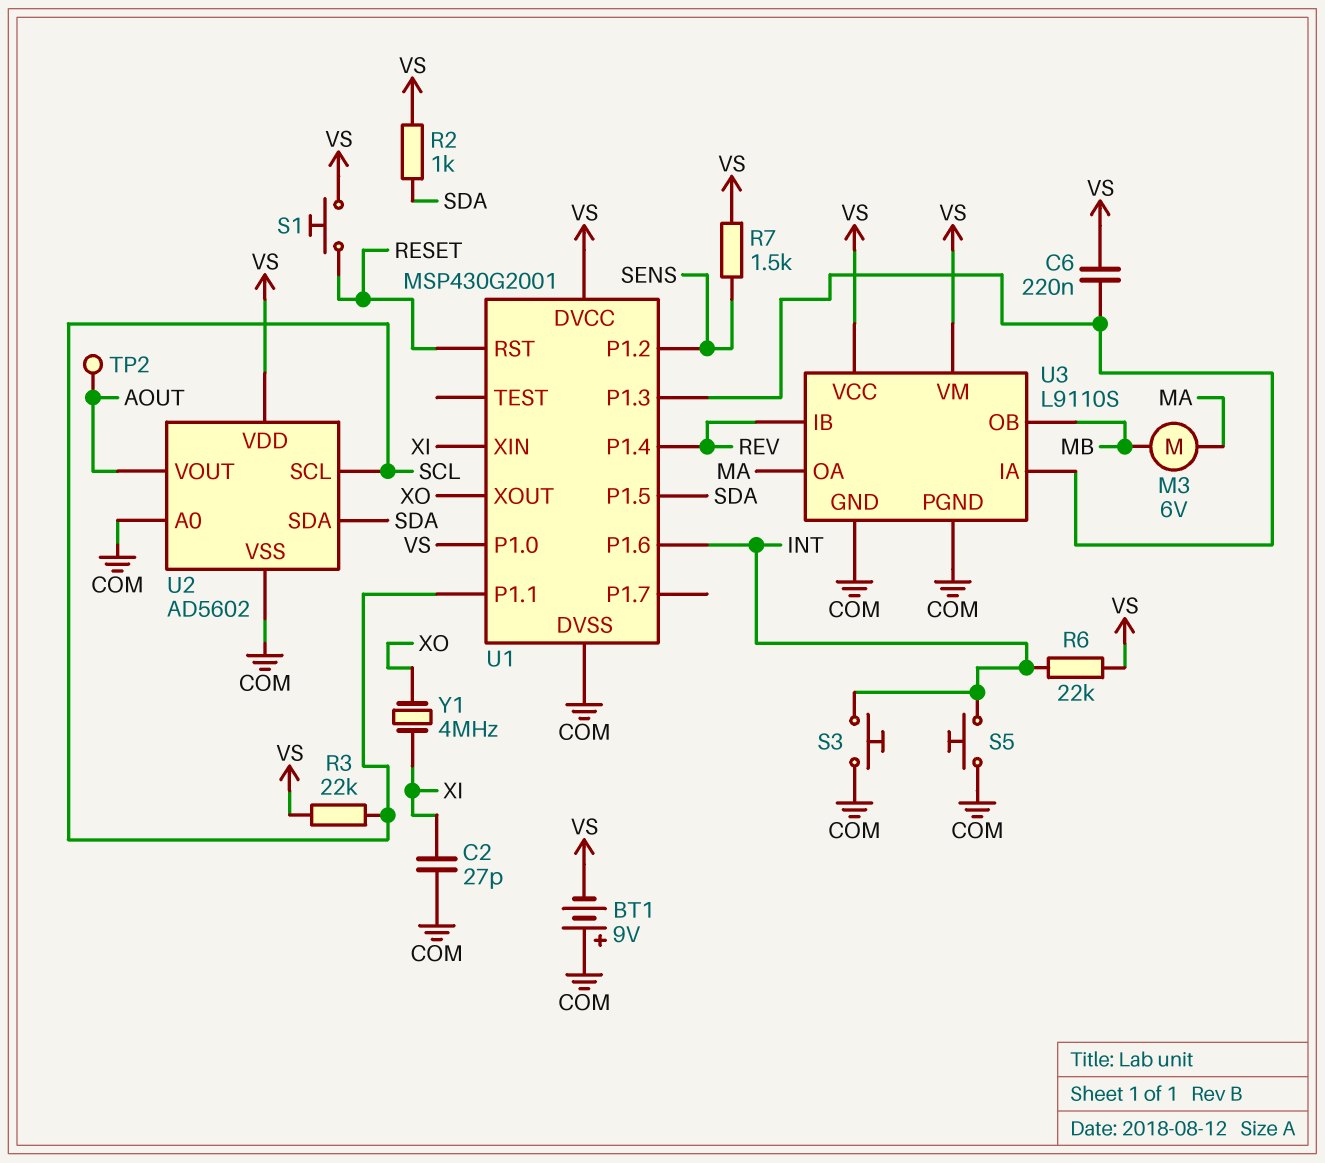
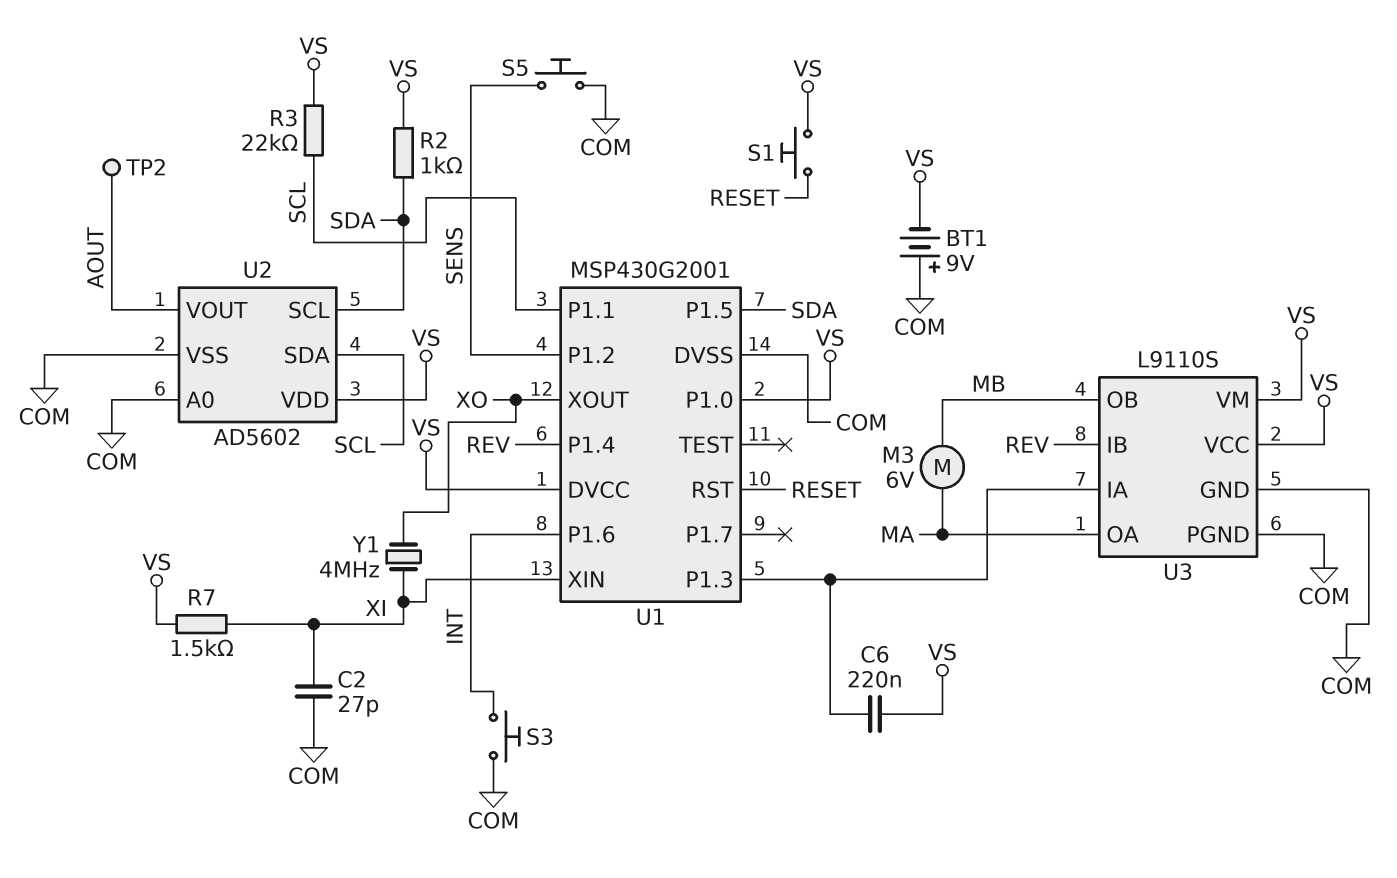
R6: 22k (INT, VS) -> none
R7: 1.5k (SENS, VS) -> 1.5k (VS, XI)
S5: button (COM, INT) -> button (COM, SENS)
U2 pin SCL: SCL -> SDA
U2 pin SDA: SDA -> SCL

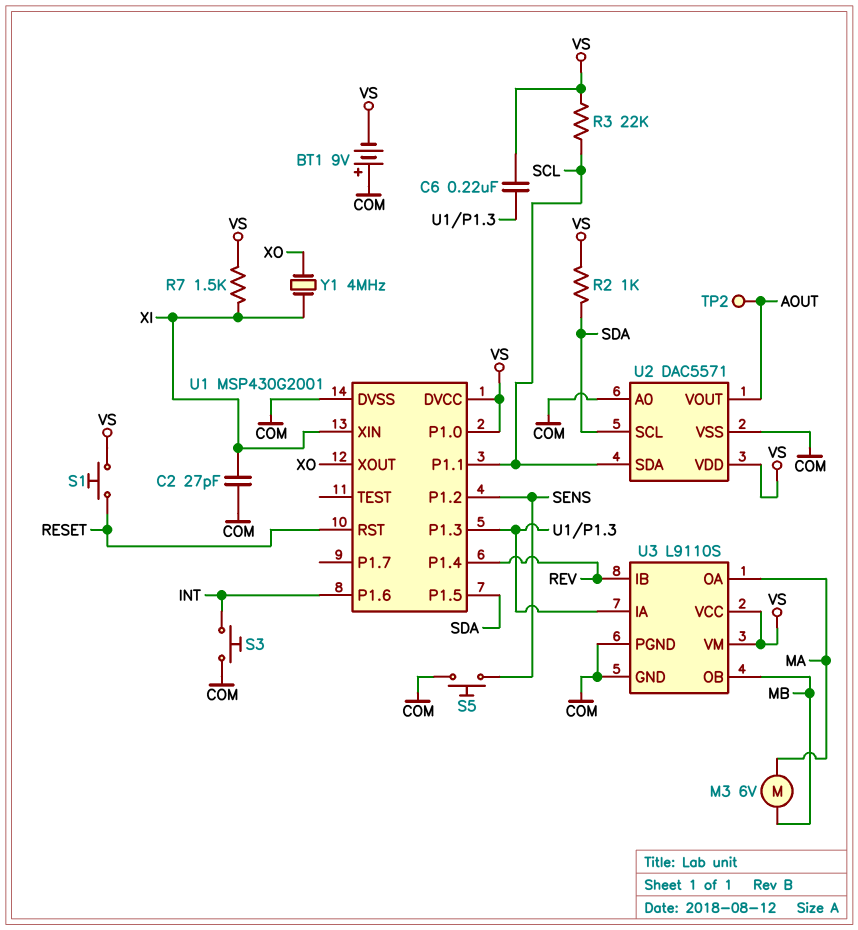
U2: AD5602 -> DAC5571

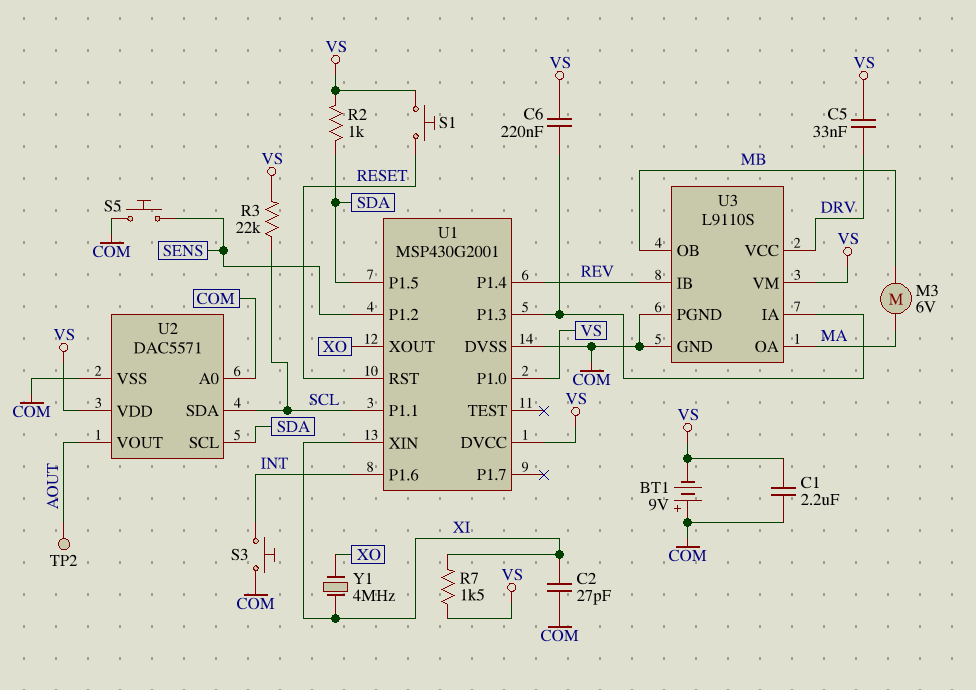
C1: none -> 2.2uF (COM, VS)
C5: none -> 33nF (DRV, VS)
U3 pin VCC: VS -> DRV

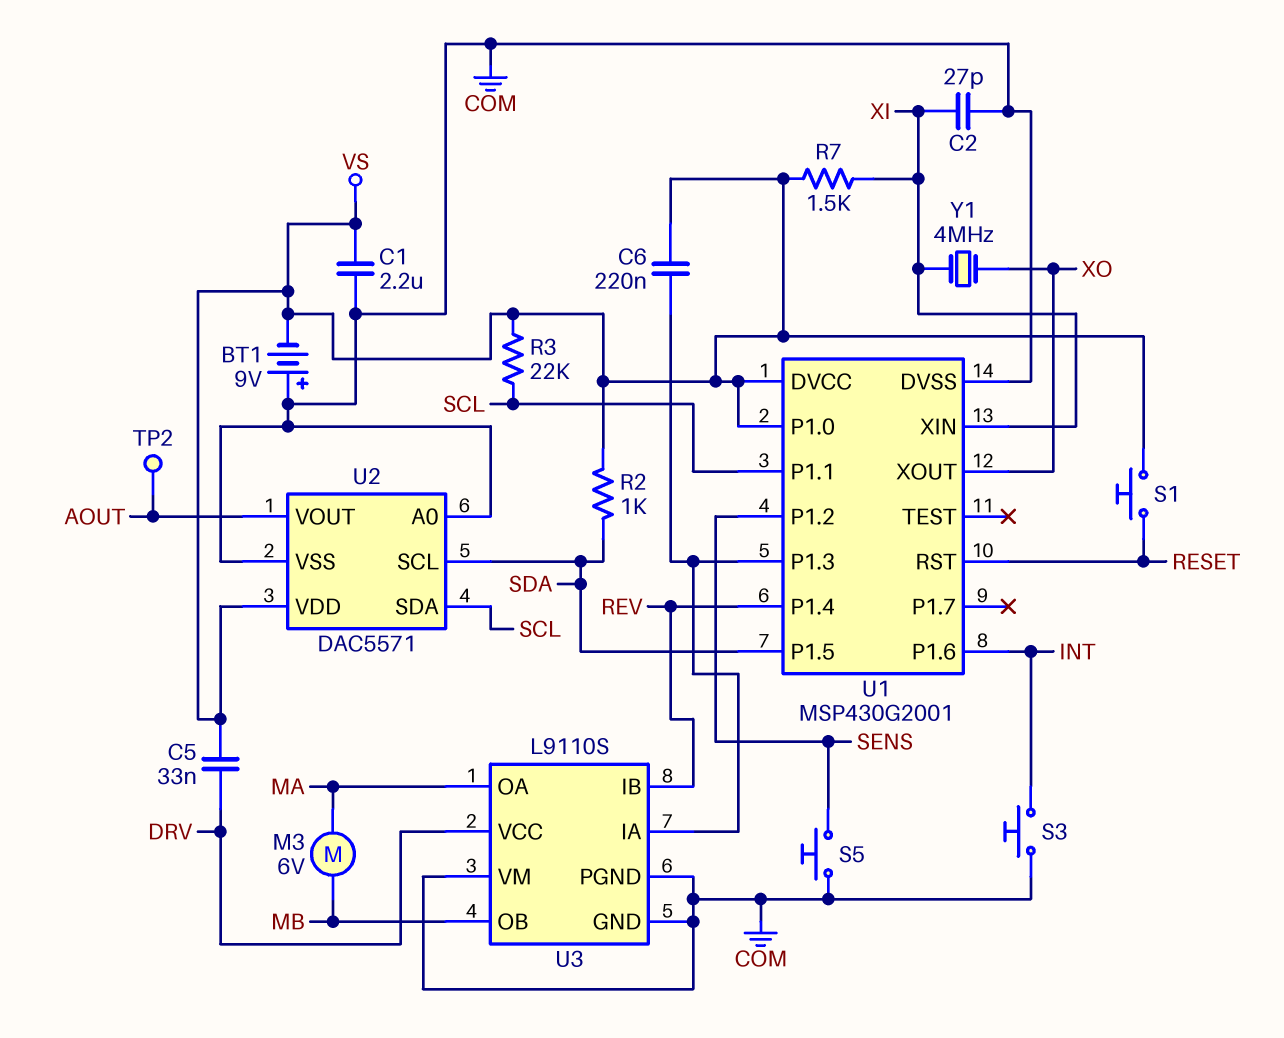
U3 pin VM: VS -> COM

